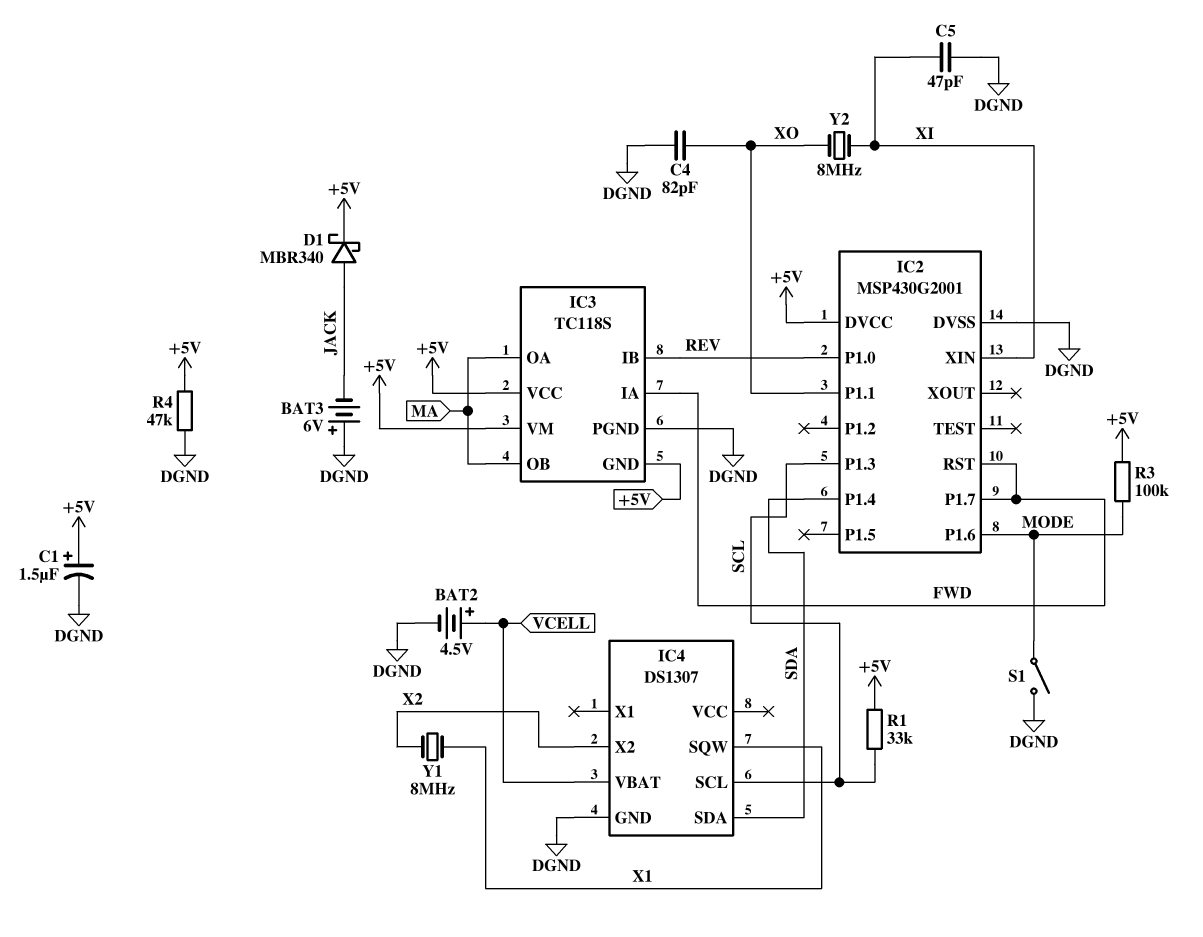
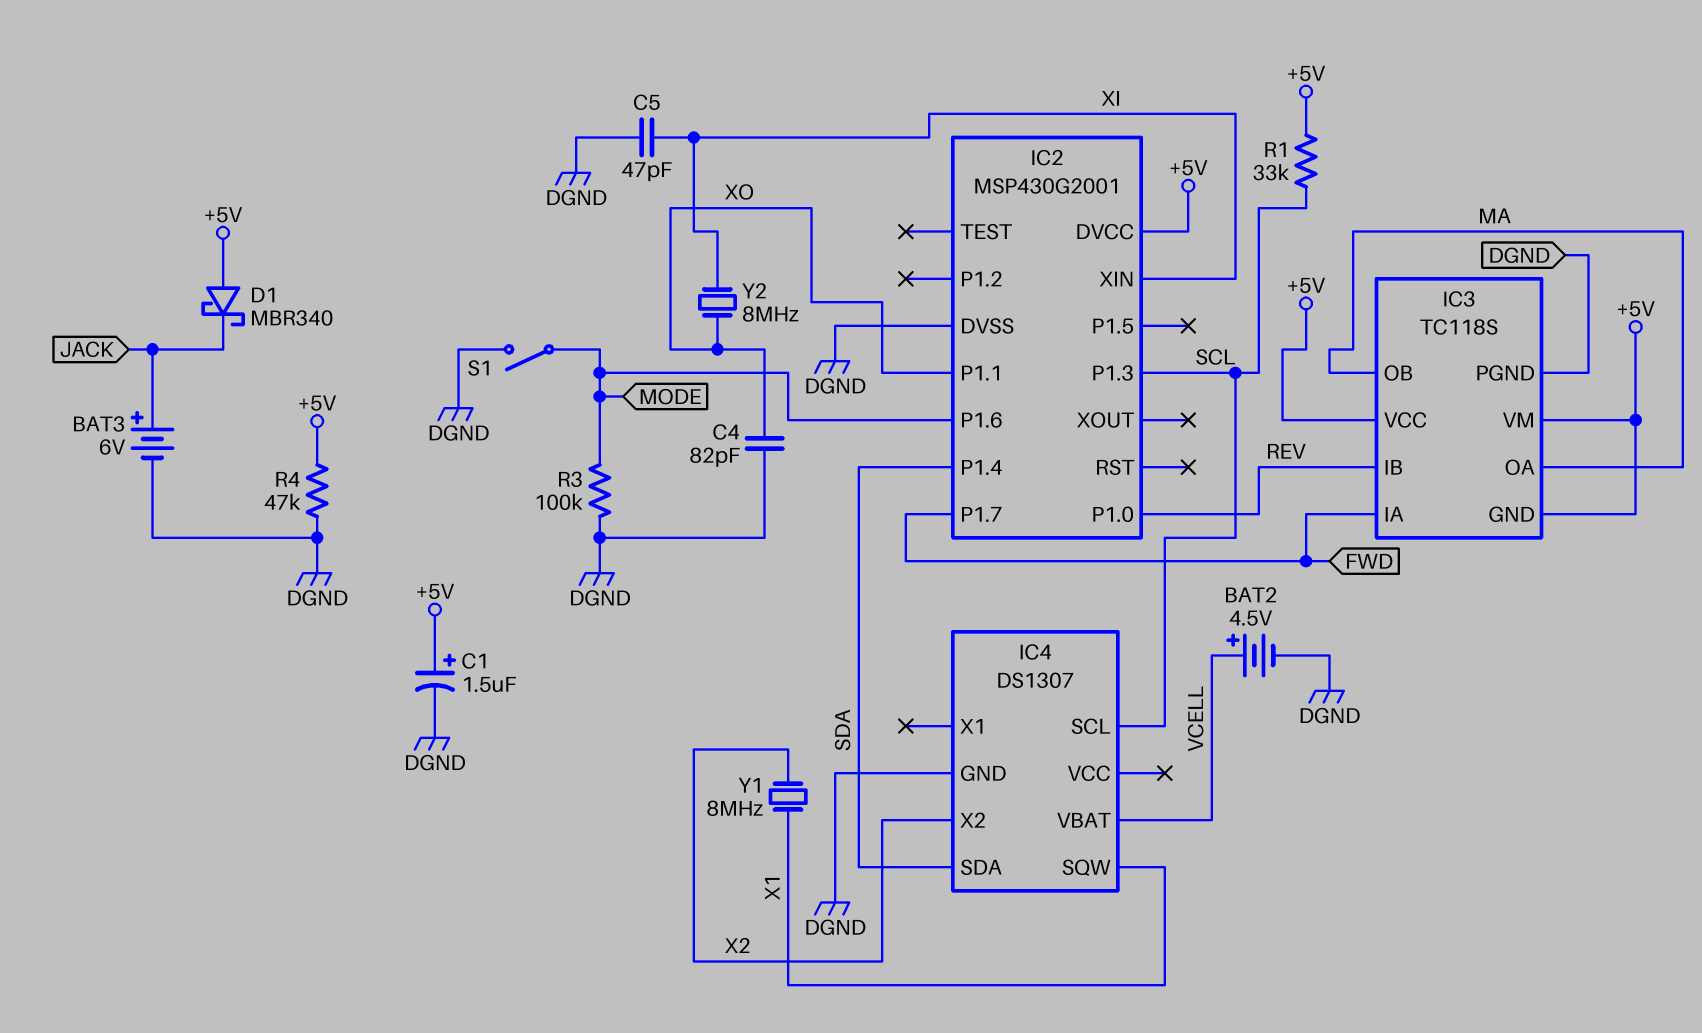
BAT3: 6V (plus DGND, minus JACK) -> 6V (plus JACK, minus DGND)
D1: schottky MBR340 (A JACK, K +5V) -> schottky MBR340 (A +5V, K JACK)
IC2 pin RST: FWD -> none
R3: 100k (+5V, MODE) -> 100k (DGND, MODE)

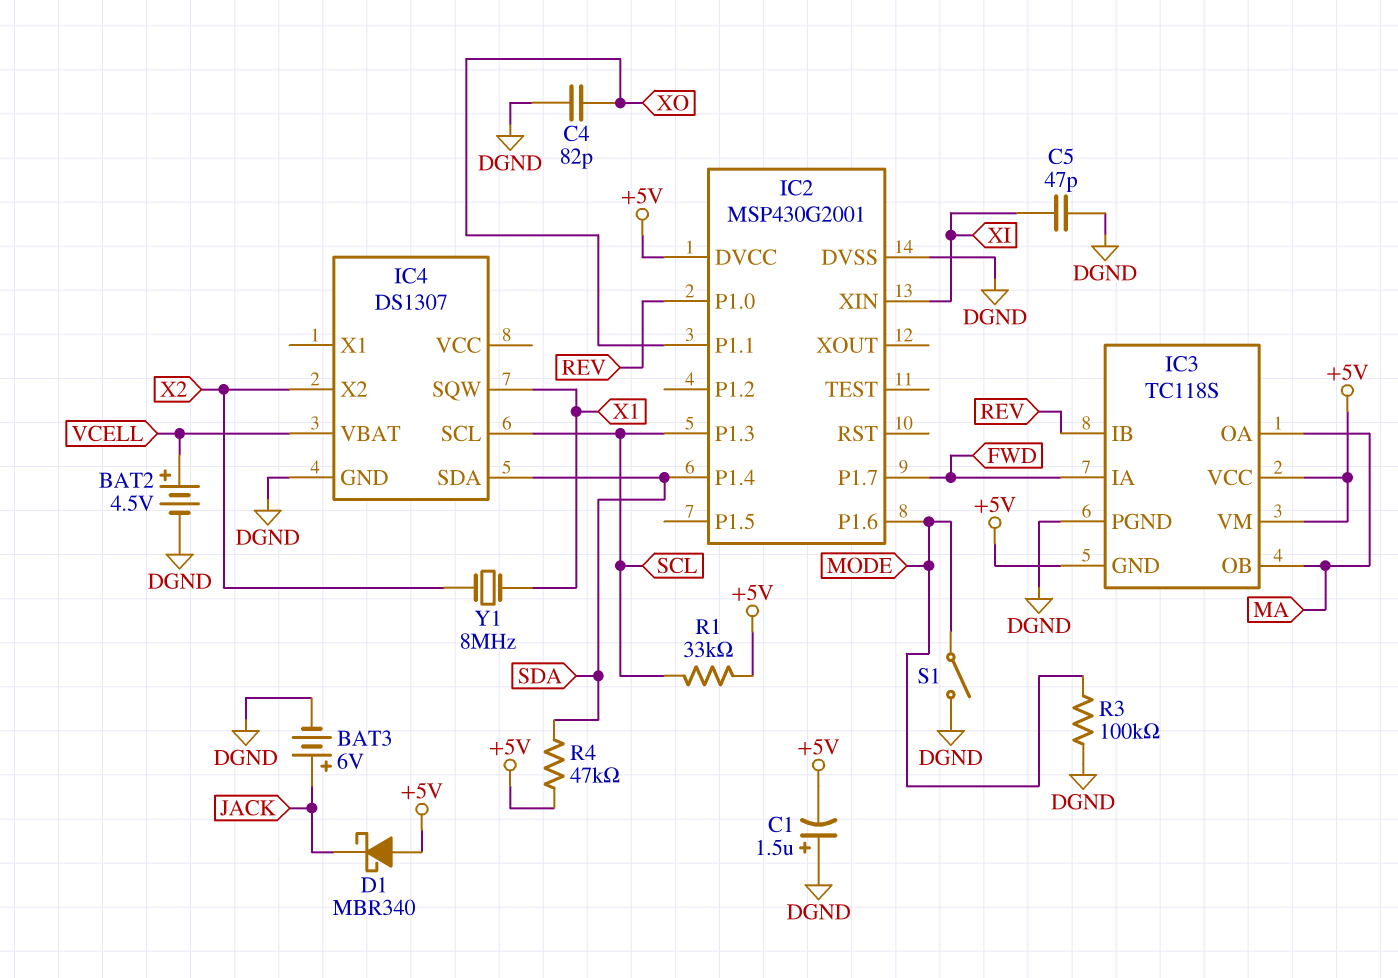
C1: 1.5uF (plus +5V, minus DGND) -> 1.5uF (plus DGND, minus +5V)
R4: 47k (+5V, DGND) -> 47k (+5V, SDA)
Y2: 8MHz (XI, XO) -> none

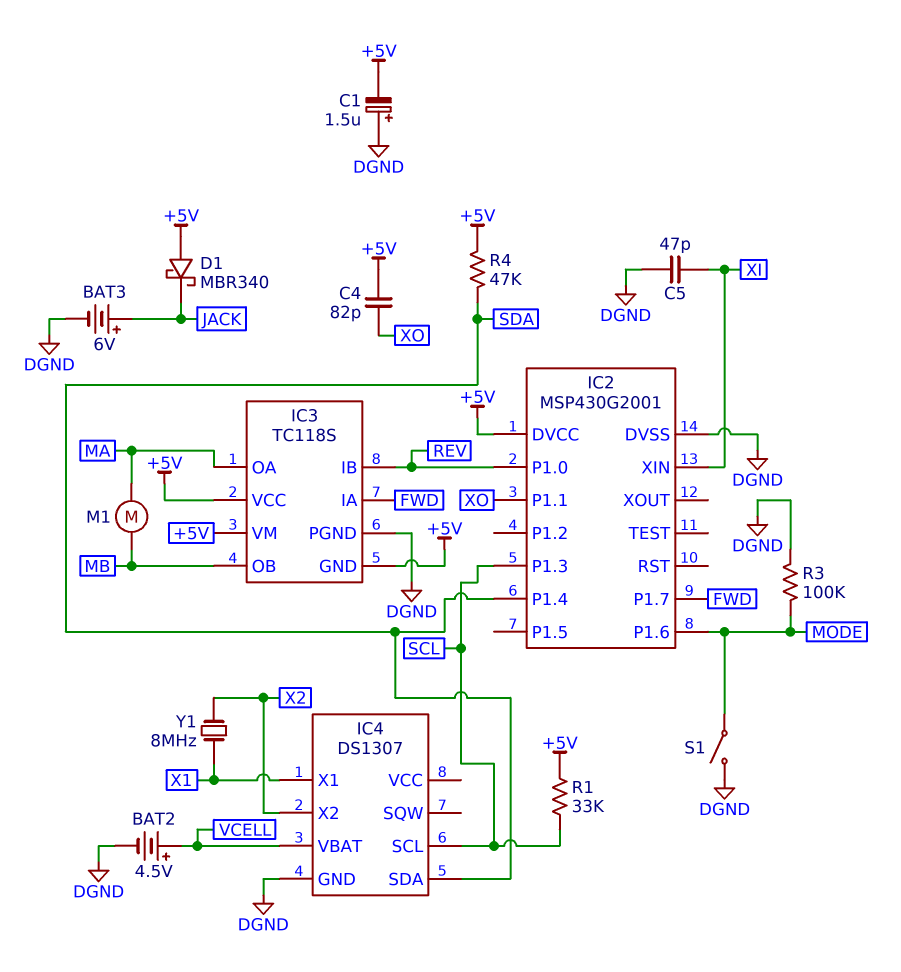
C4: 82pF (DGND, XO) -> 82pF (+5V, XO)
IC3 pin OB: MA -> MB
IC4 pin SQW: X1 -> none
IC4 pin X1: none -> X1
M1: none -> motor (MA, MB)

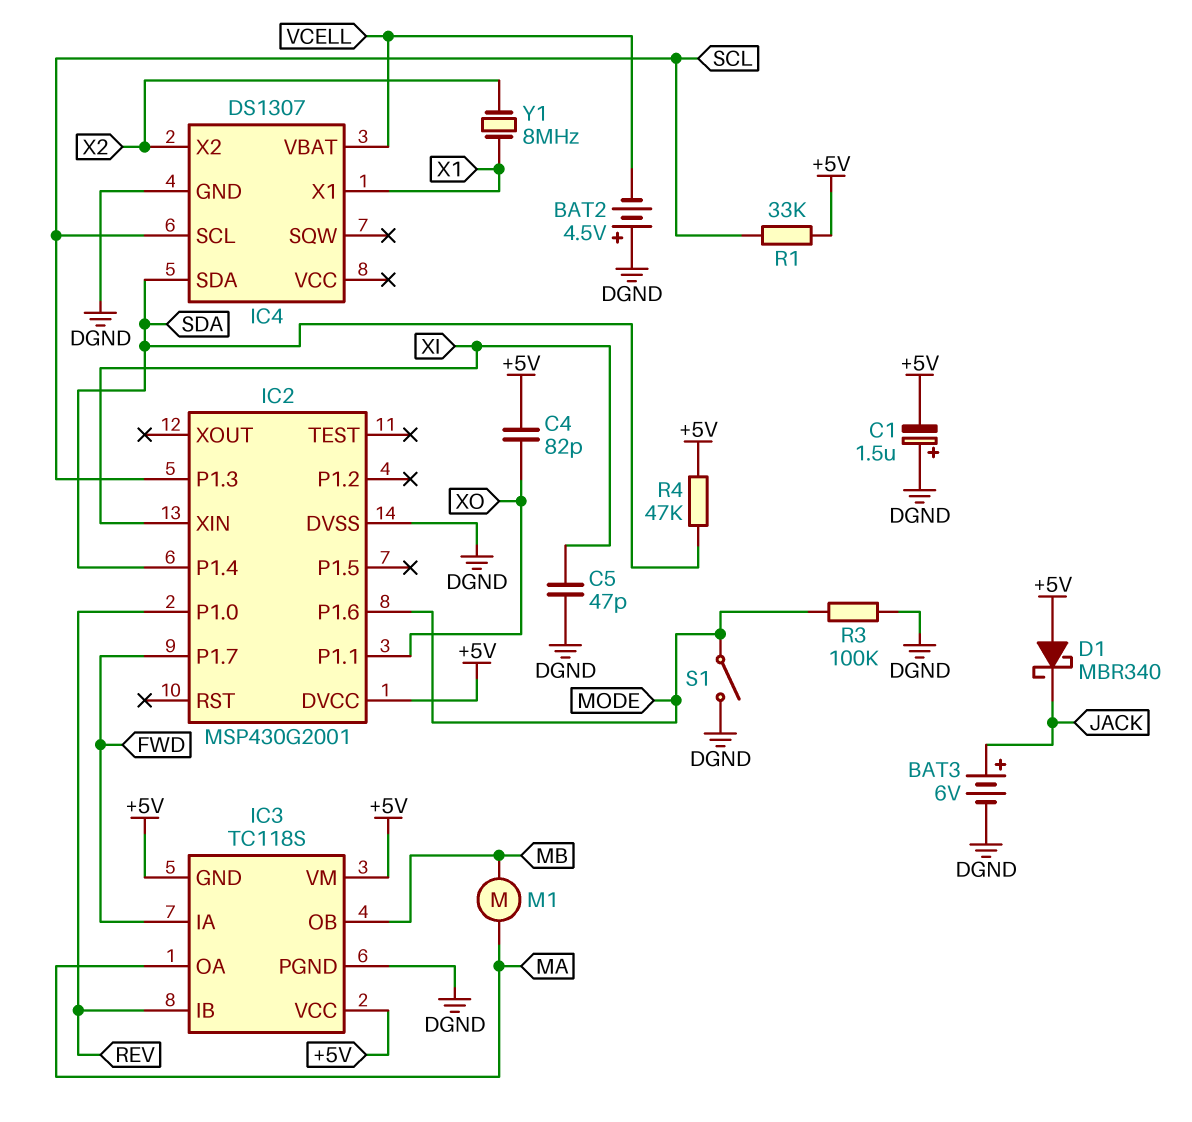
BAT2: 4.5V (plus VCELL, minus DGND) -> 4.5V (plus DGND, minus VCELL)

